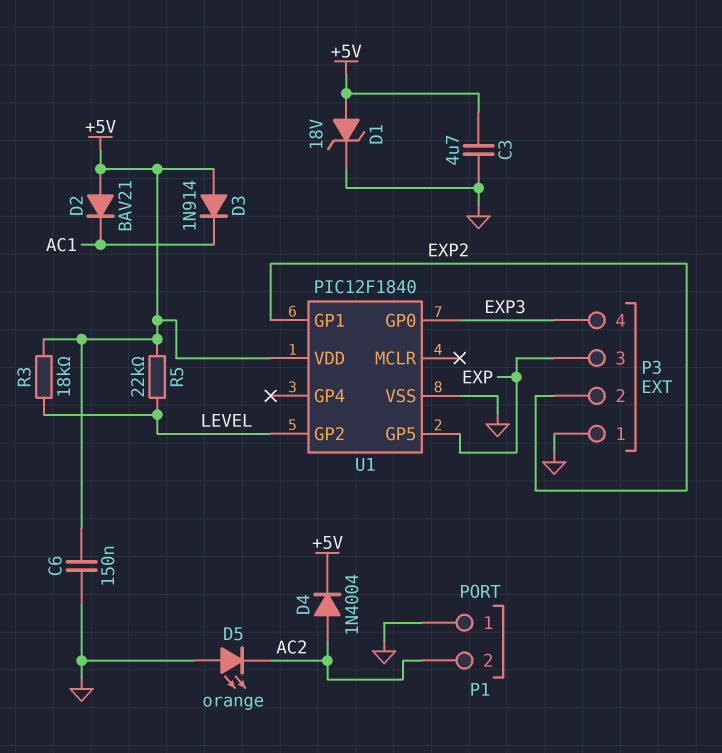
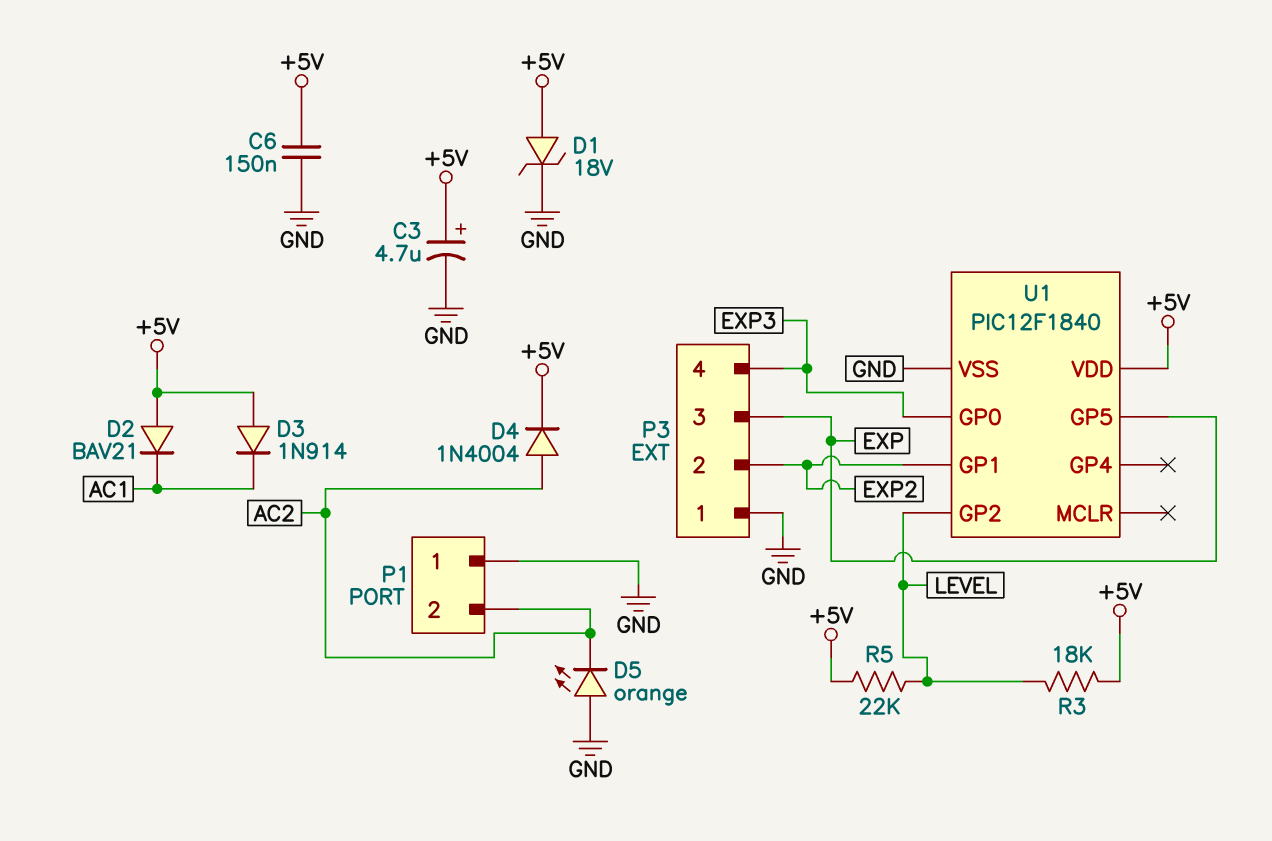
C3: 4.7uF (+5V, GND) -> 4.7uF (plus +5V, minus GND)

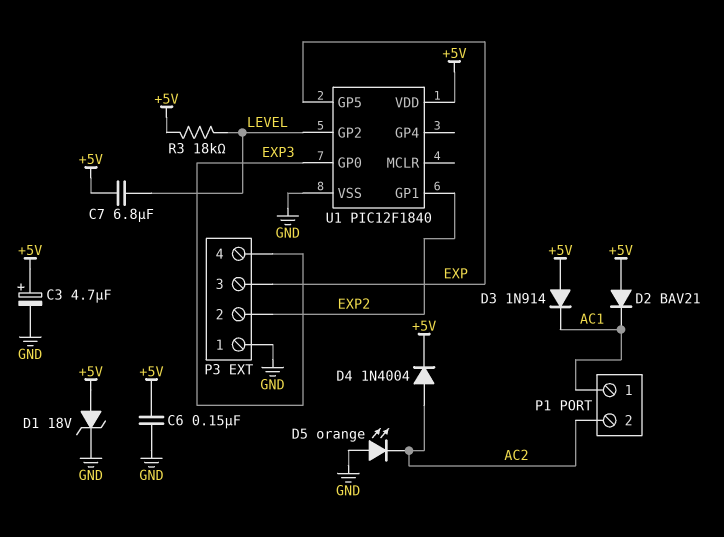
C7: none -> 6.8uF (+5V, LEVEL)
P1 pin 1: GND -> AC1
R5: 22k (+5V, LEVEL) -> none

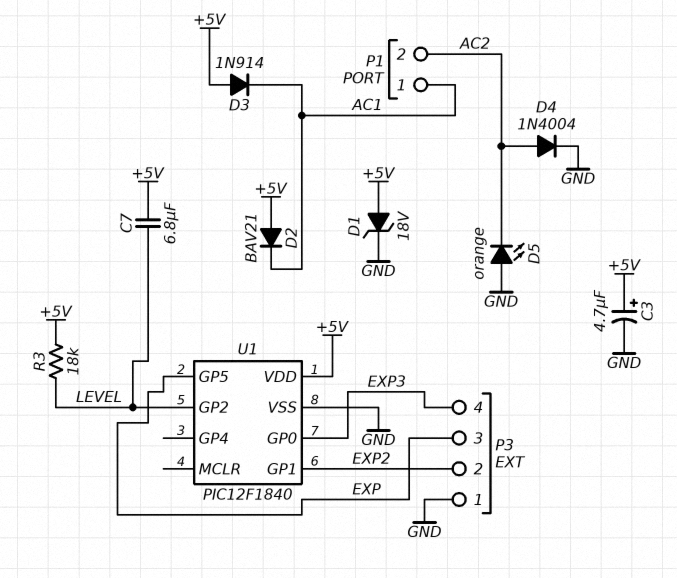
C6: 150nF (+5V, GND) -> none
D4: diode 1N4004 (A AC2, K +5V) -> diode 1N4004 (A AC2, K GND)

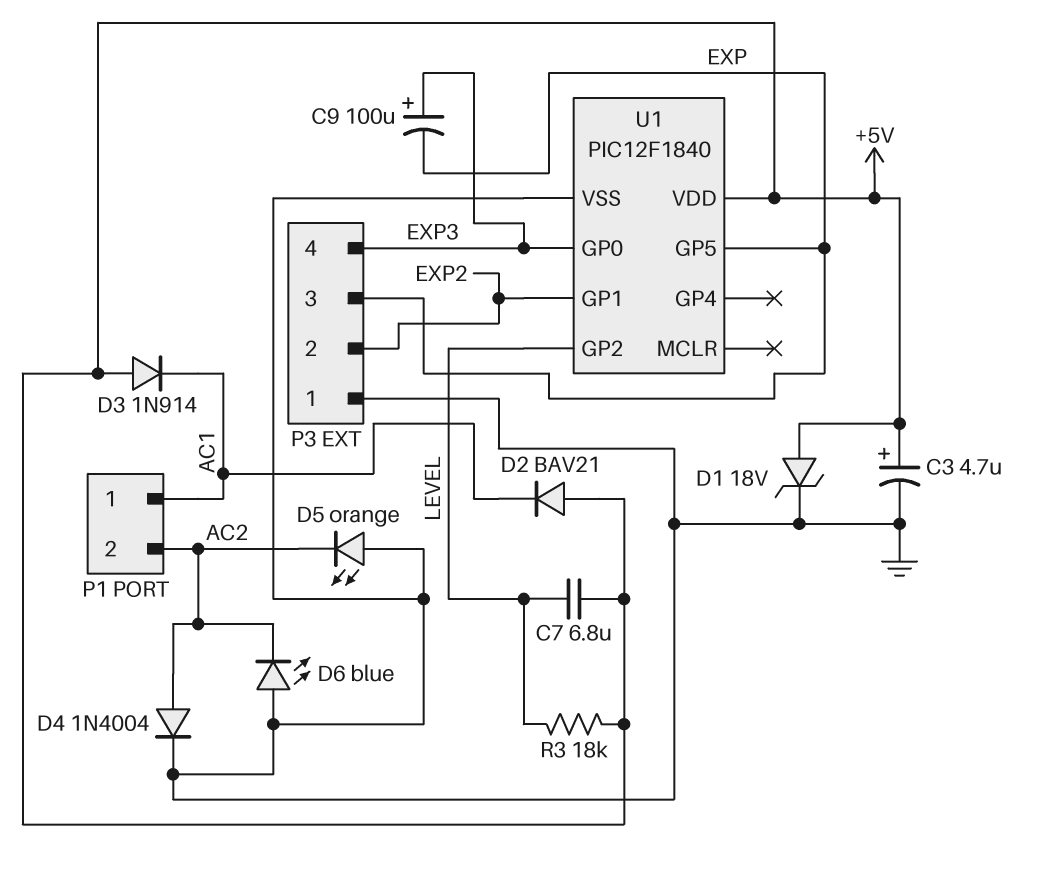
C9: none -> 100uF (plus EXP3, minus EXP)
D6: none -> LED blue (A GND, K AC2)

